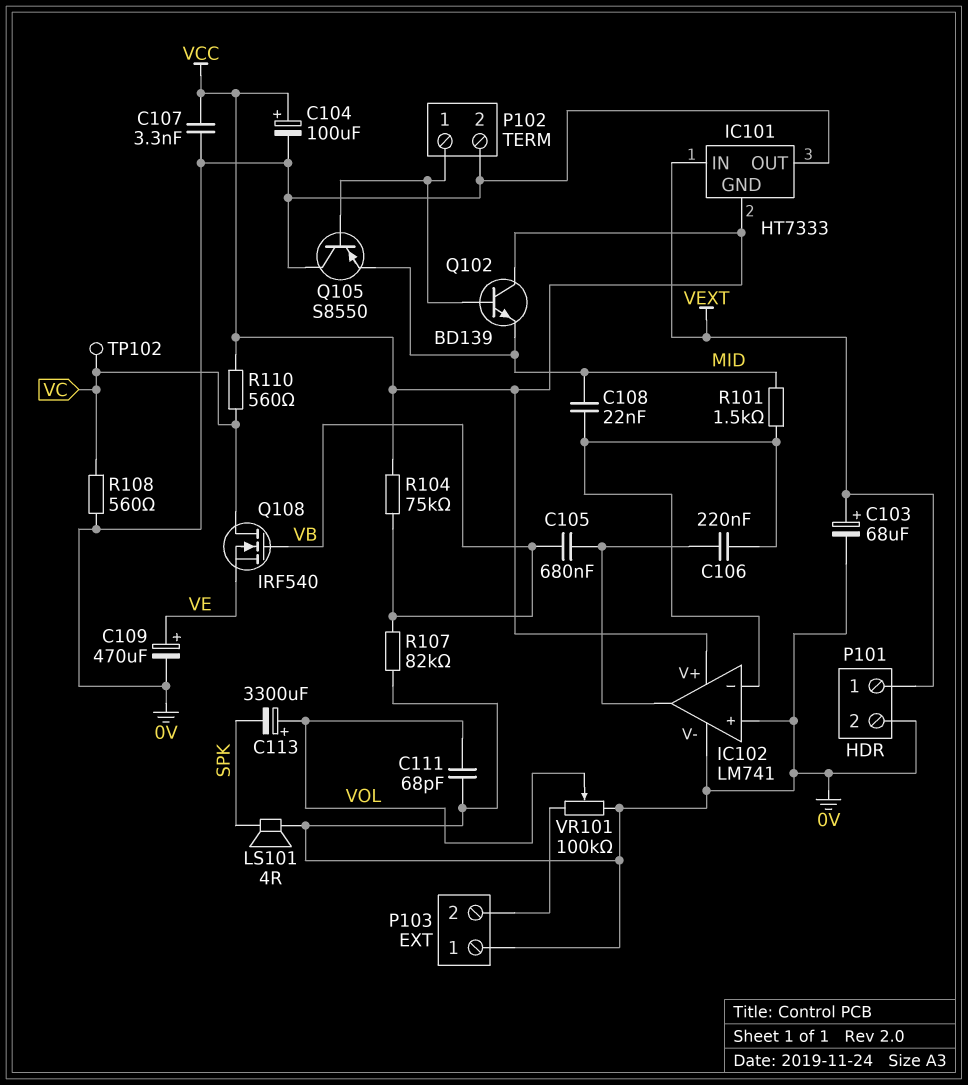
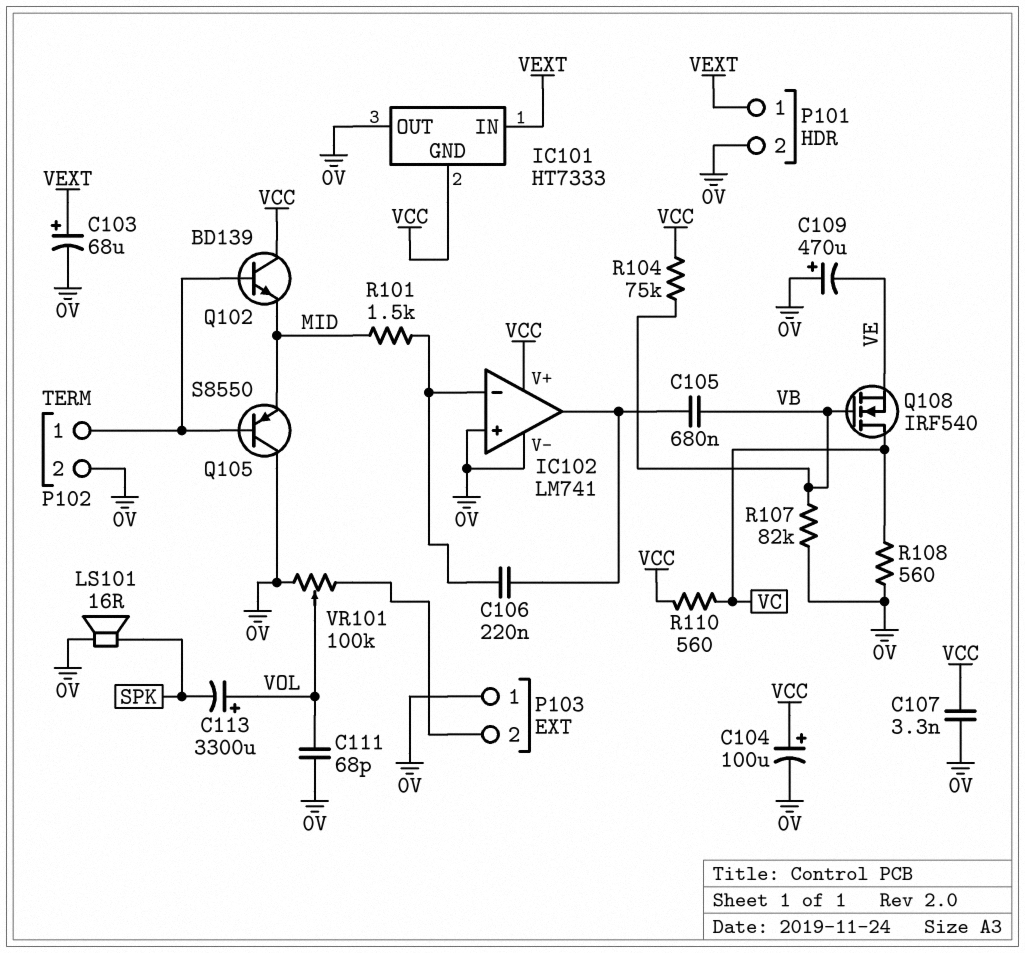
C108: 22nF (IC102/in-, MID) -> none
C109: 470uF (plus VE, minus 0V) -> 470uF (plus 0V, minus VE)
LS101: speaker 4R (0V, SPK) -> speaker 16R (0V, SPK)
TP102: test point (VC) -> none

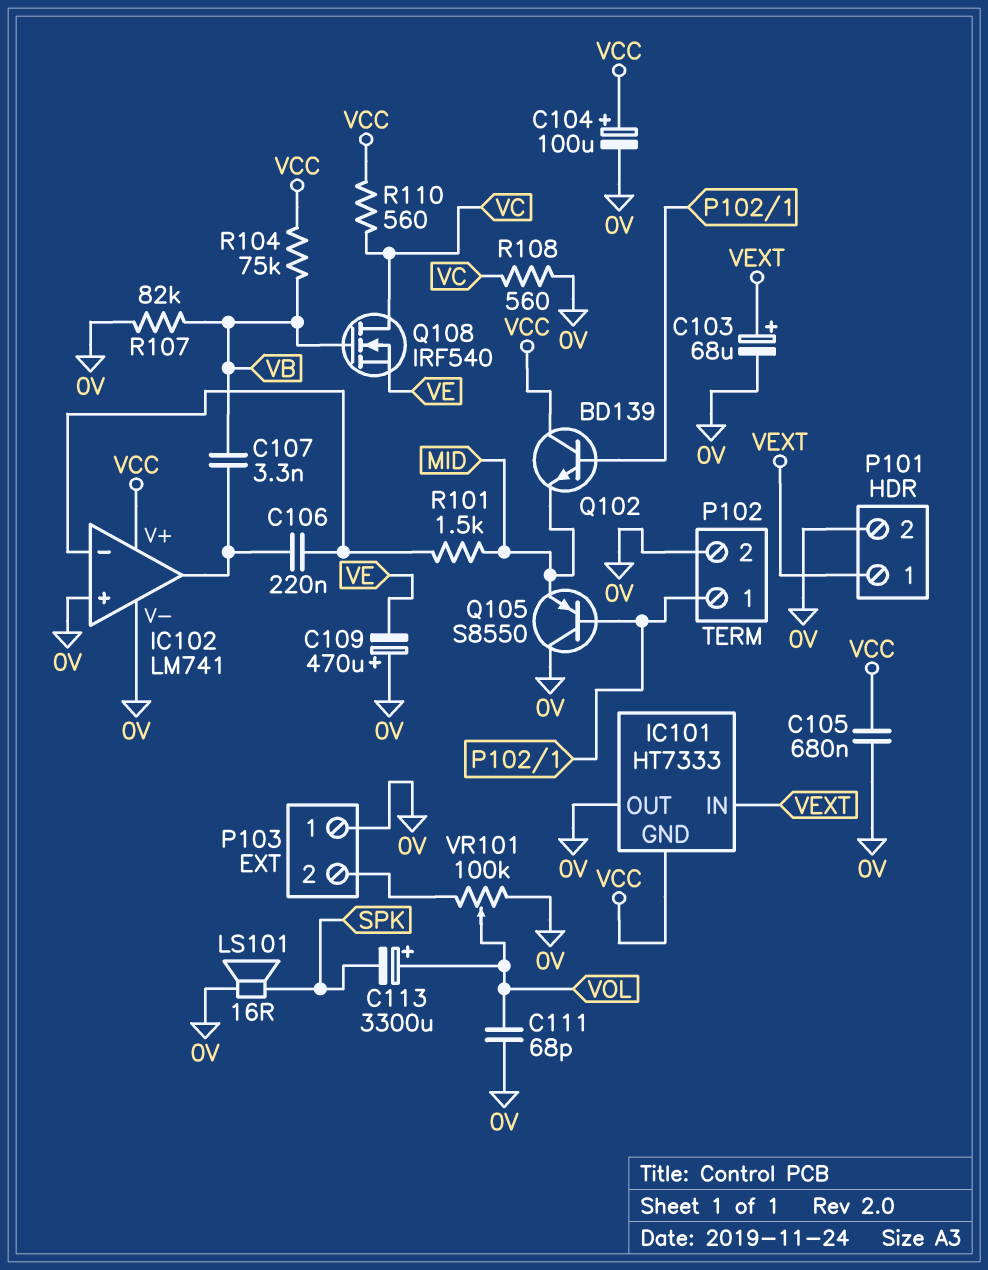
C105: 680nF (IC102/out, VB) -> 680nF (0V, VCC)
C107: 3.3nF (0V, VCC) -> 3.3nF (IC102/out, VB)

